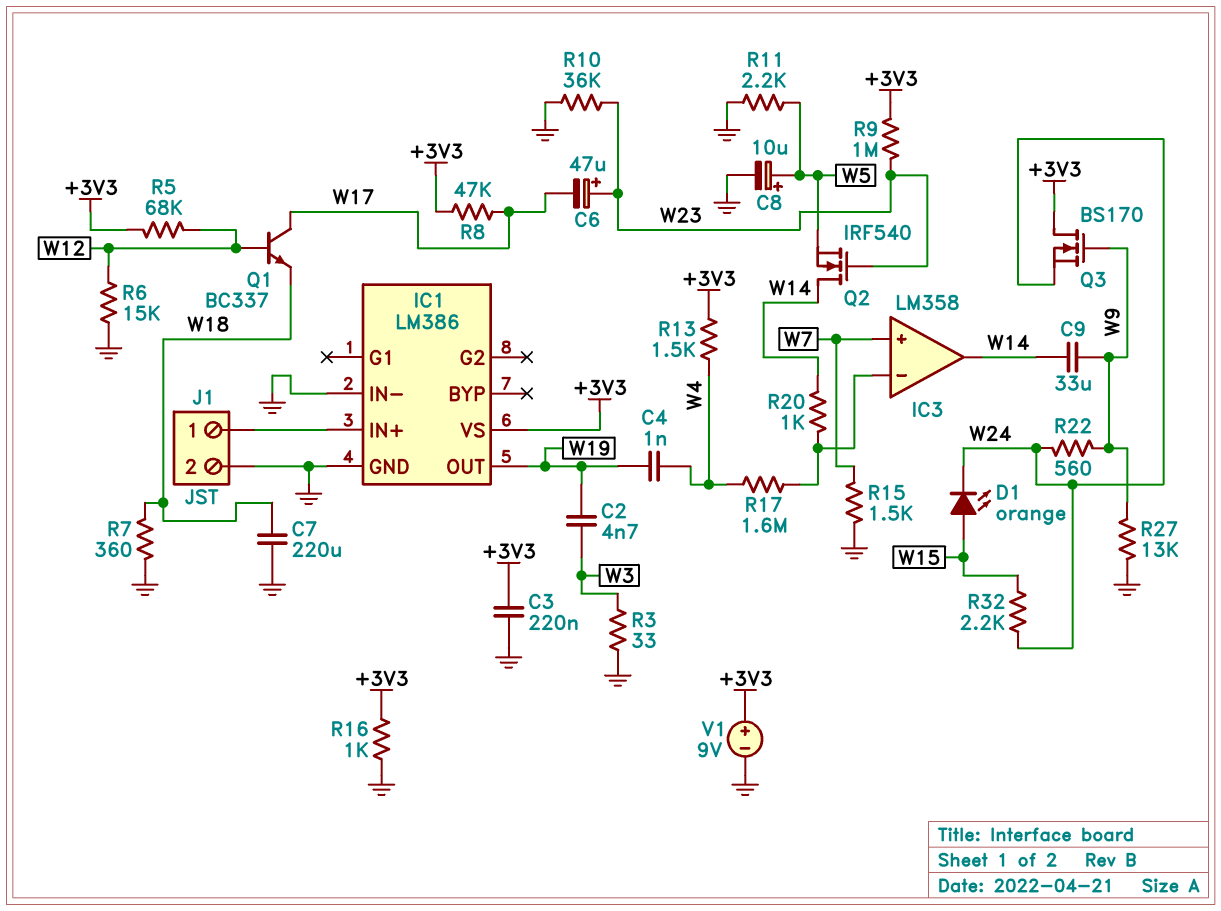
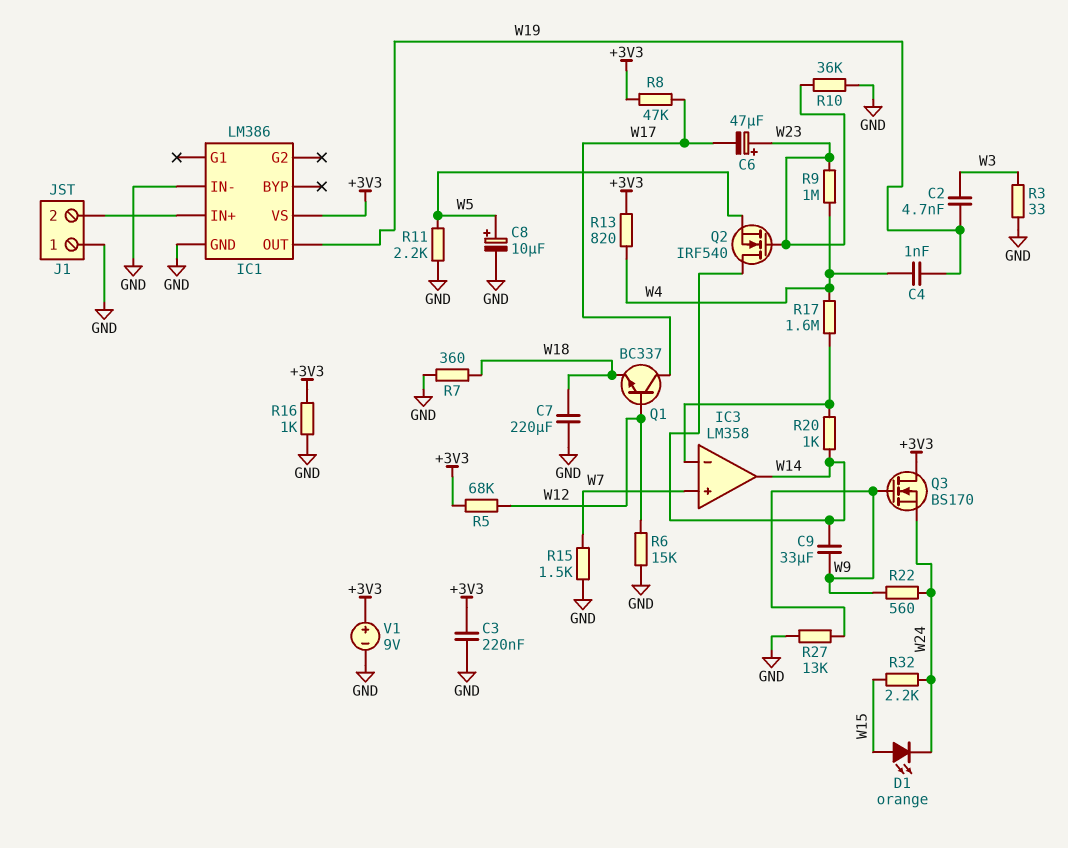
J1 pin 1: IC1/IN+ -> GND
J1 pin 2: GND -> IC1/IN+
R9: 1M (+3V3, W23) -> 1M (W4, W23)
R13: 1.5k (+3V3, W4) -> 820 (+3V3, W4)

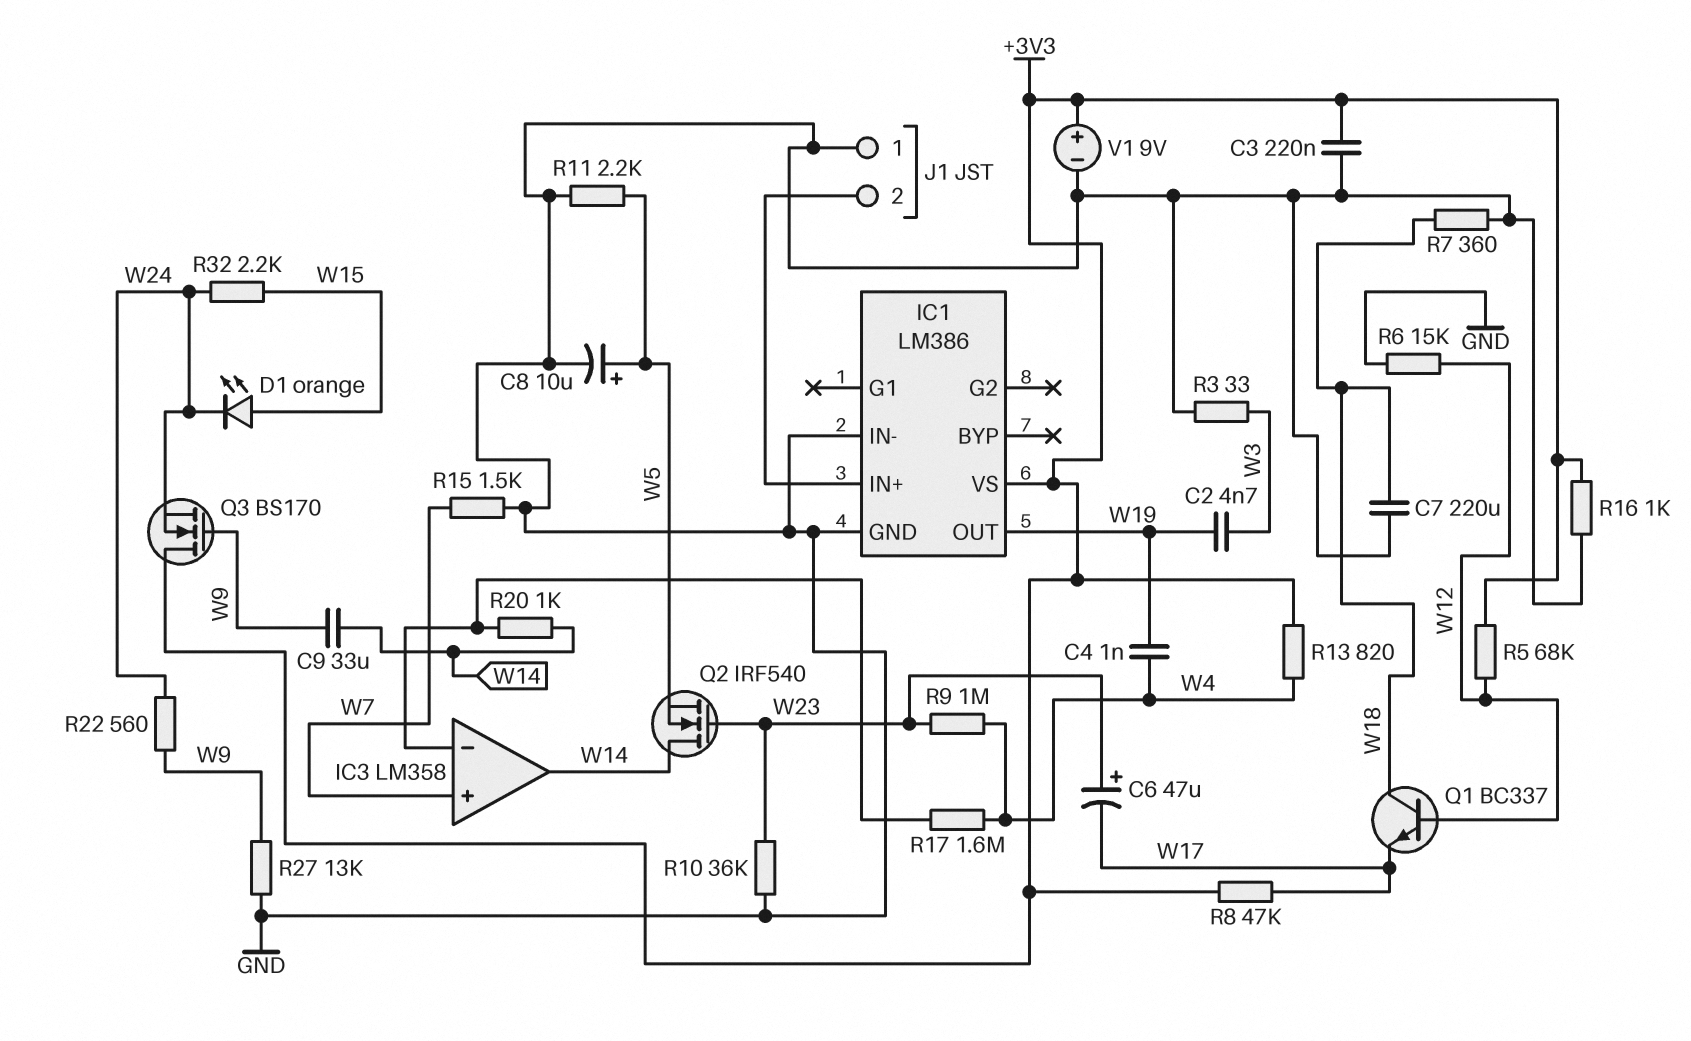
Q1: NPN BC337 (B W12, C W17, E W18) -> NPN BC337 (B W12, C W18, E W17)

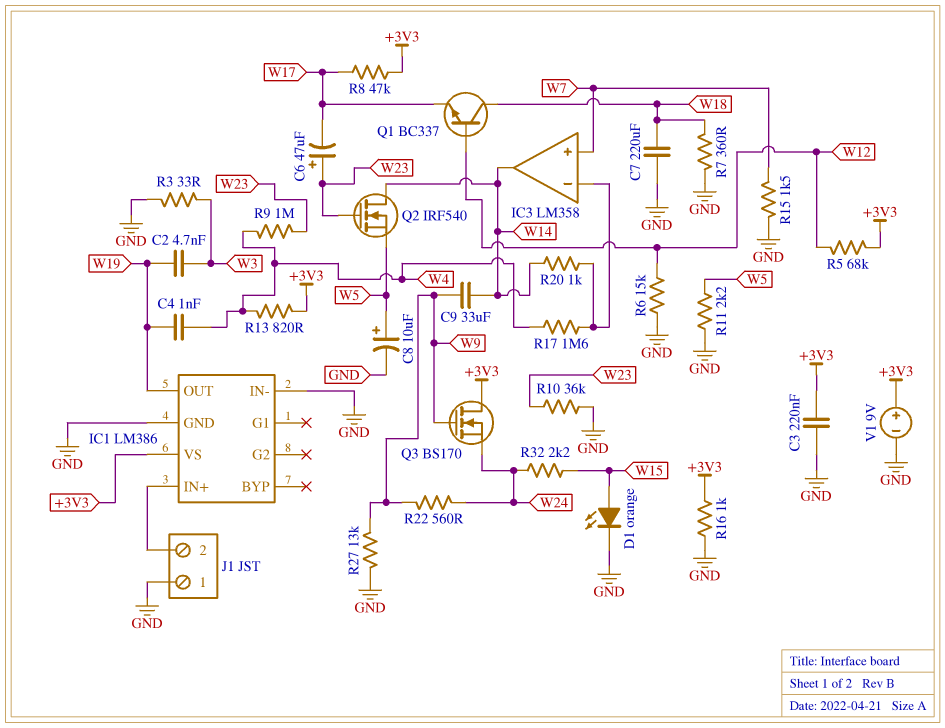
D1: LED orange (A W15, K W24) -> LED orange (A W15, K GND)

